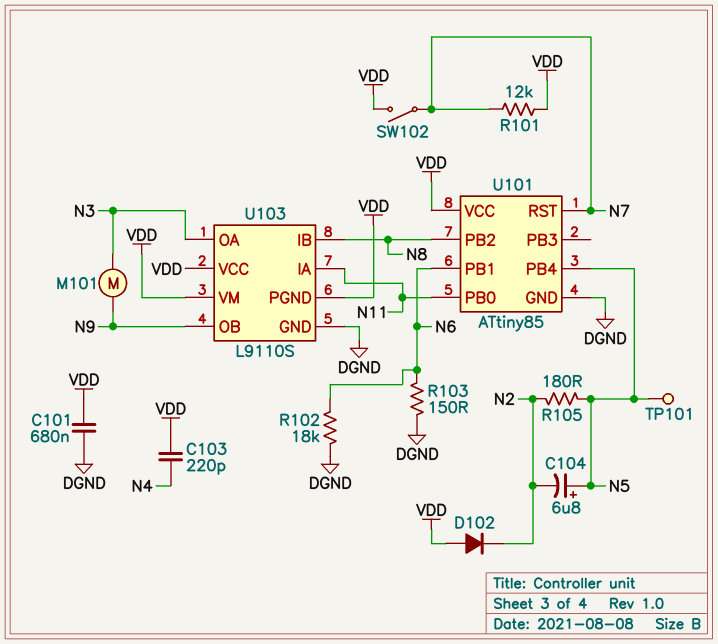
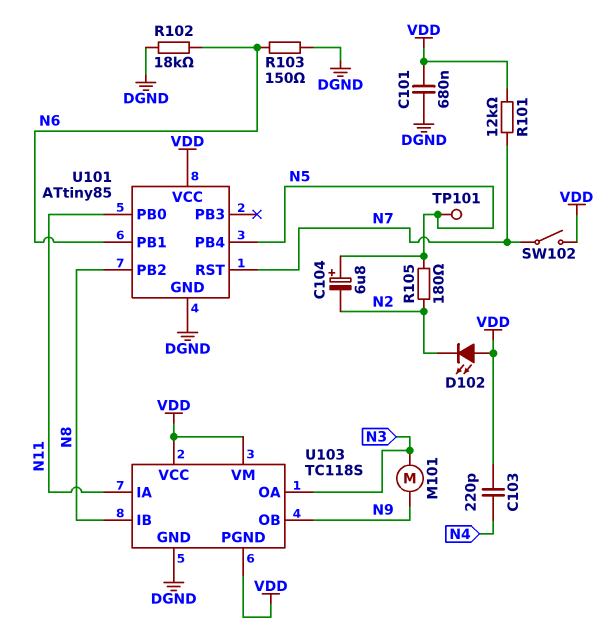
D102: diode (A VDD, K N2) -> LED (A VDD, K N2)
U103: L9110S -> TC118S

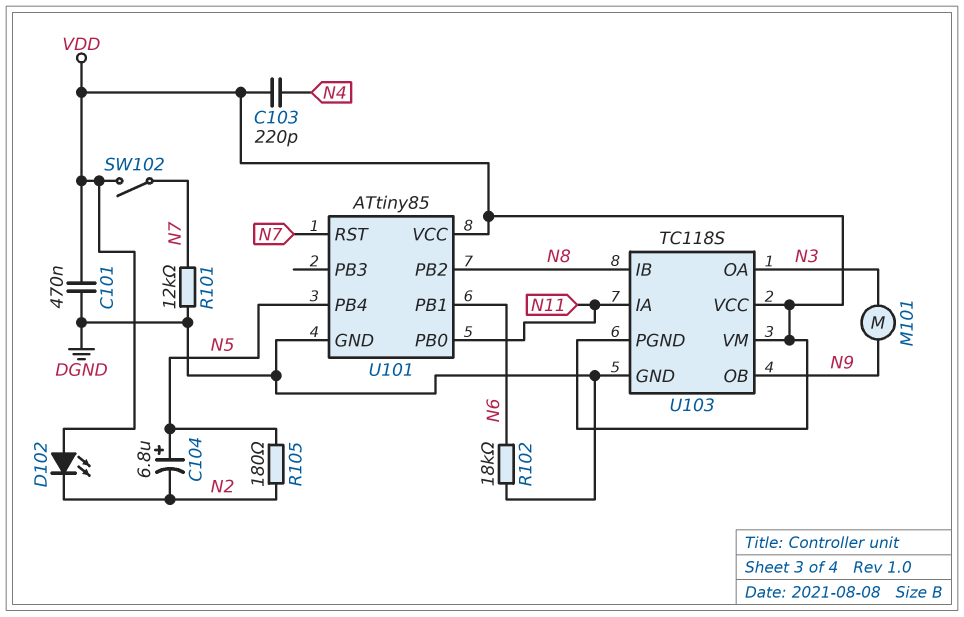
C101: 680nF (DGND, VDD) -> 470nF (DGND, VDD)
R101: 12k (N7, VDD) -> 12k (DGND, N7)
R103: 150 (DGND, N6) -> none
TP101: test point (N5) -> none

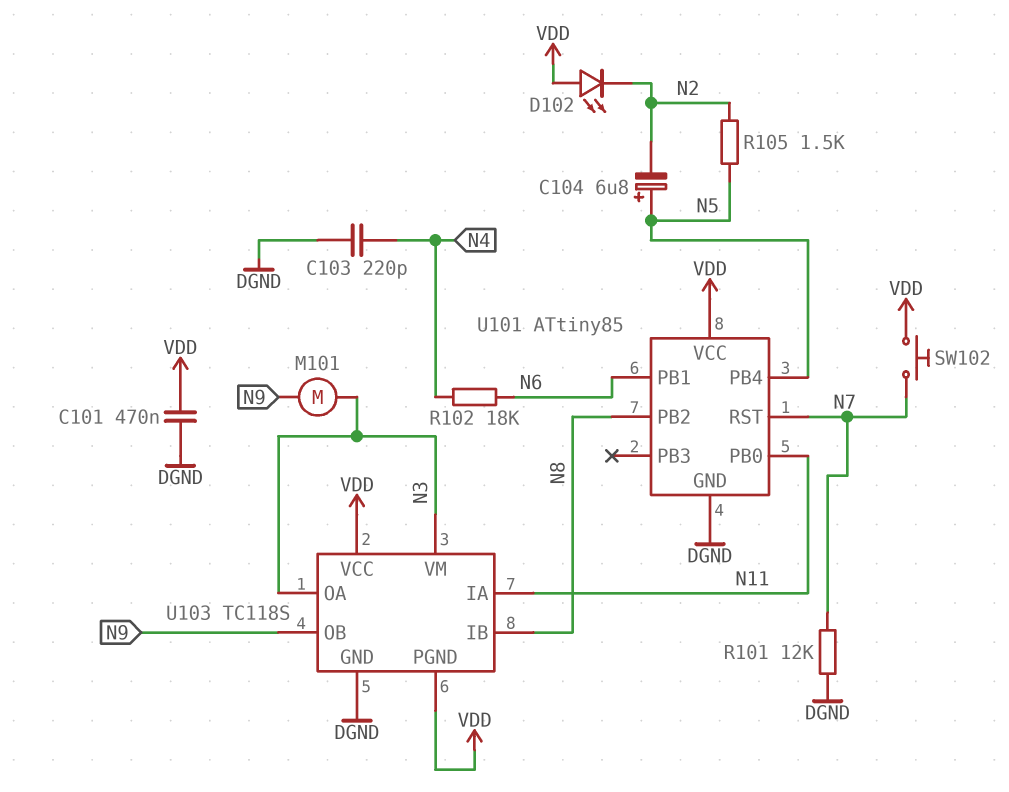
C103: 220pF (N4, VDD) -> 220pF (DGND, N4)
R102: 18k (DGND, N6) -> 18k (N4, N6)
R105: 180 (N2, N5) -> 1.5k (N2, N5)
SW102: switch (N7, VDD) -> button (N7, VDD)
U103 pin VM: VDD -> N3

